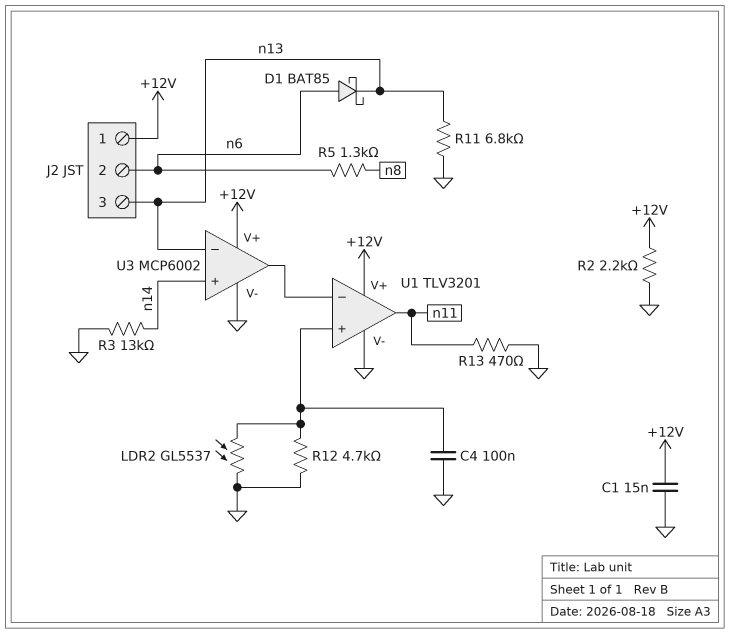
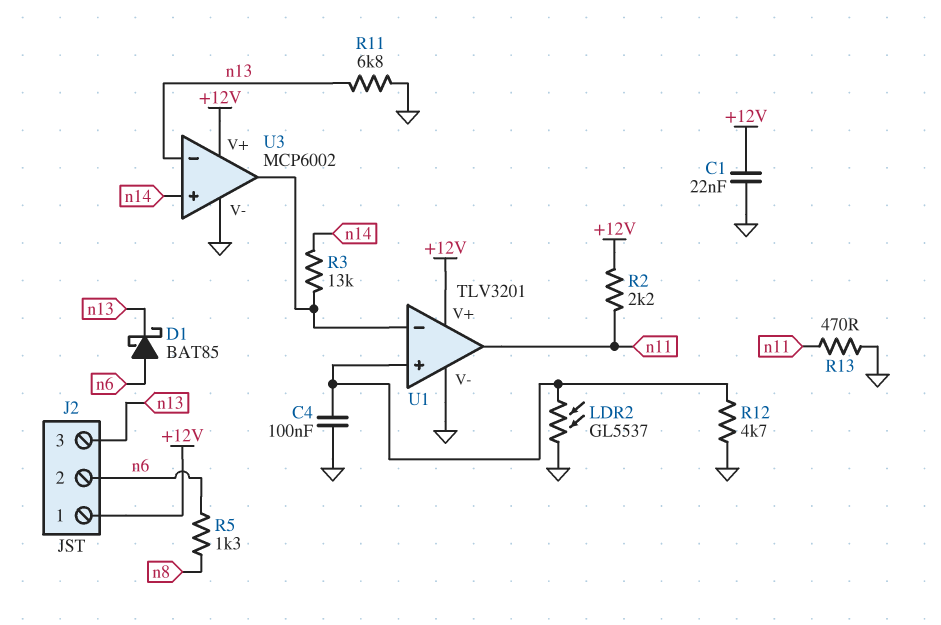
C1: 15nF (+12V, GND) -> 22nF (+12V, GND)
R2: 2.2k (+12V, GND) -> 2.2k (+12V, n11)
R3: 13k (GND, n14) -> 13k (U1/in-, n14)

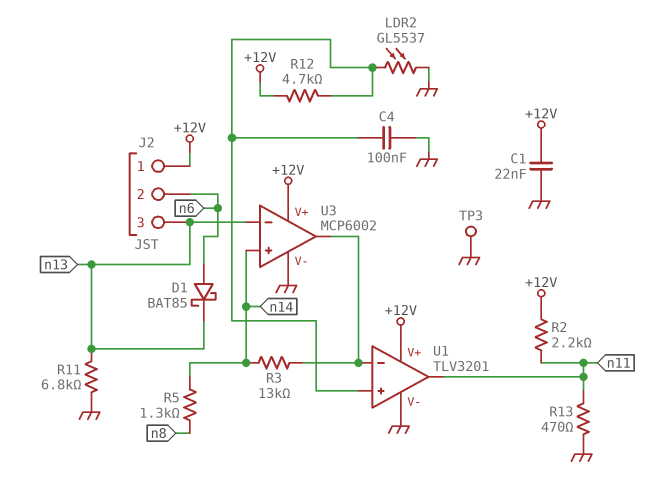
R5: 1.3k (n6, n8) -> 1.3k (n8, n14)
R12: 4.7k (GND, U1/in+) -> 4.7k (+12V, U1/in+)
TP3: none -> test point (GND)

